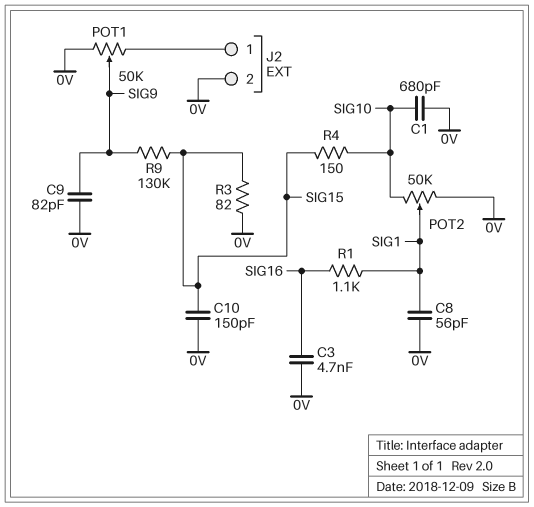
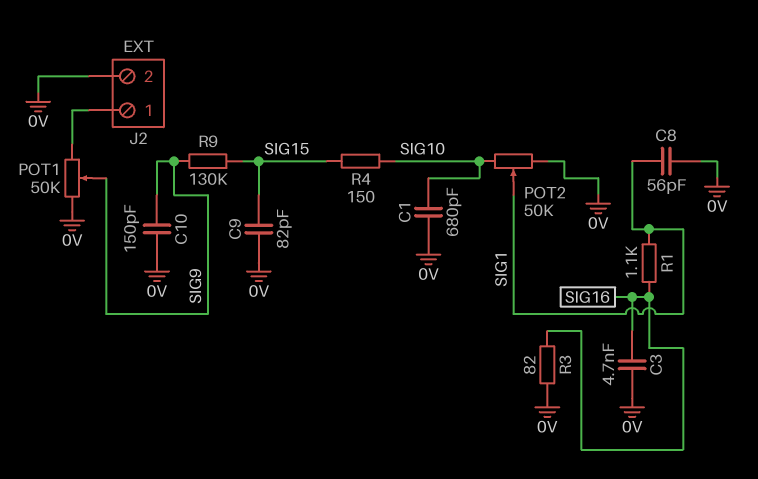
C9: 82pF (0V, SIG9) -> 82pF (0V, SIG15)
C10: 150pF (0V, SIG15) -> 150pF (0V, SIG9)
R3: 82 (0V, SIG15) -> 82 (0V, SIG16)

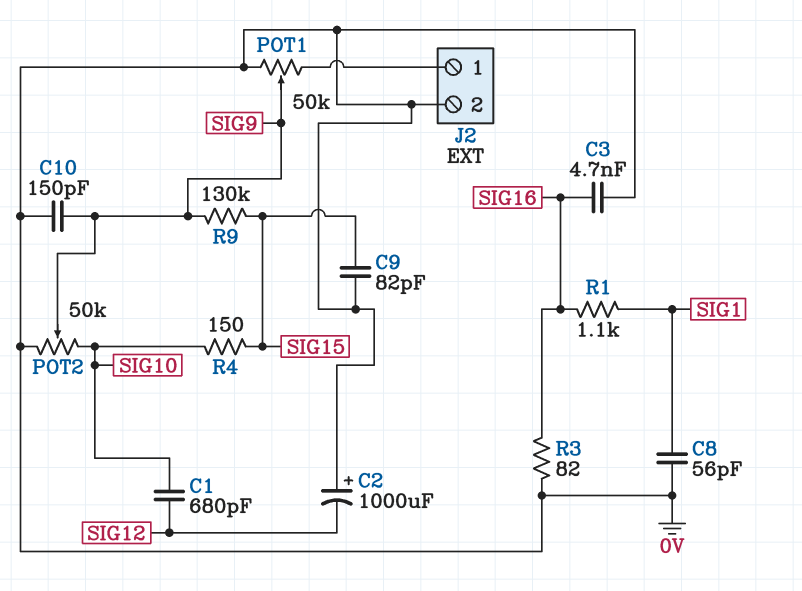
C1: 680pF (0V, SIG10) -> 680pF (SIG10, SIG12)
C2: none -> 1000uF (plus 0V, minus SIG12)
POT2: 50k (0V, SIG10, wiper SIG1) -> 50k (0V, SIG10, wiper SIG9)

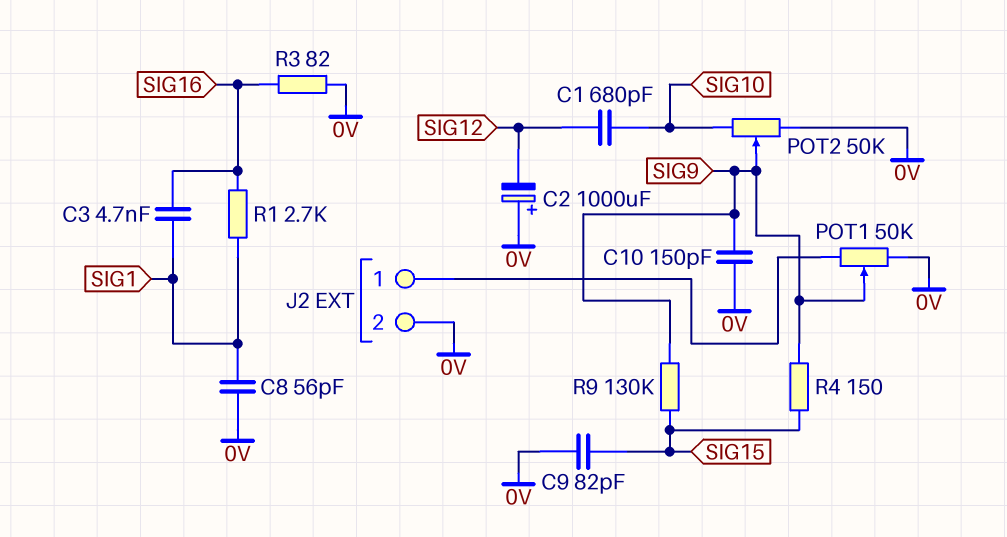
C3: 4.7nF (0V, SIG16) -> 4.7nF (SIG1, SIG16)
R1: 1.1k (SIG1, SIG16) -> 2.7k (SIG1, SIG16)
R4: 150 (SIG10, SIG15) -> 150 (SIG9, SIG15)

